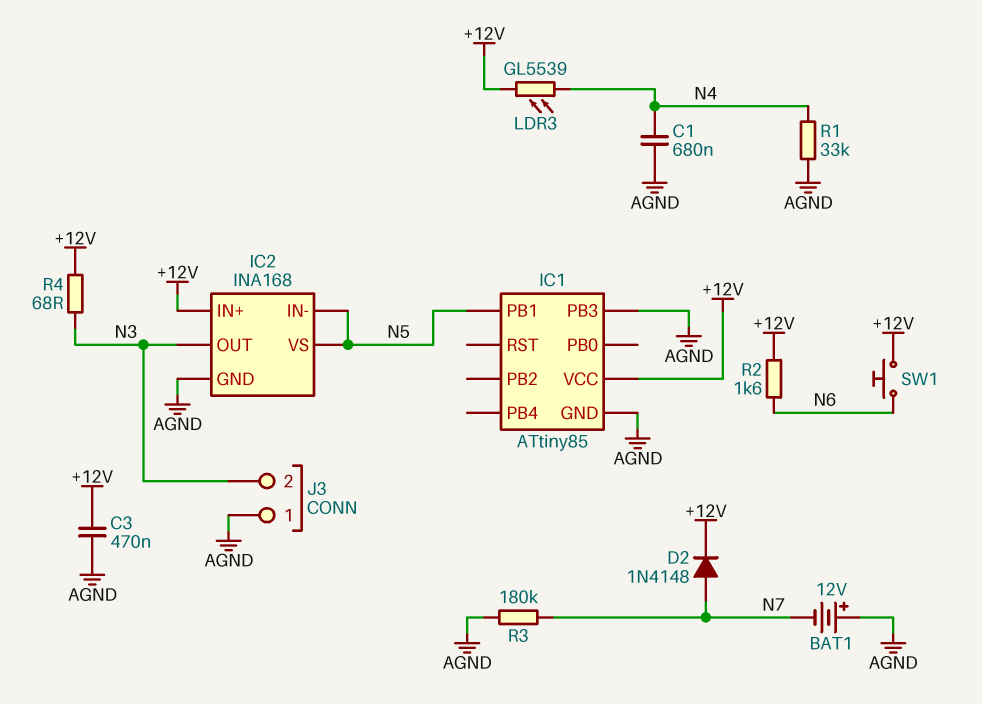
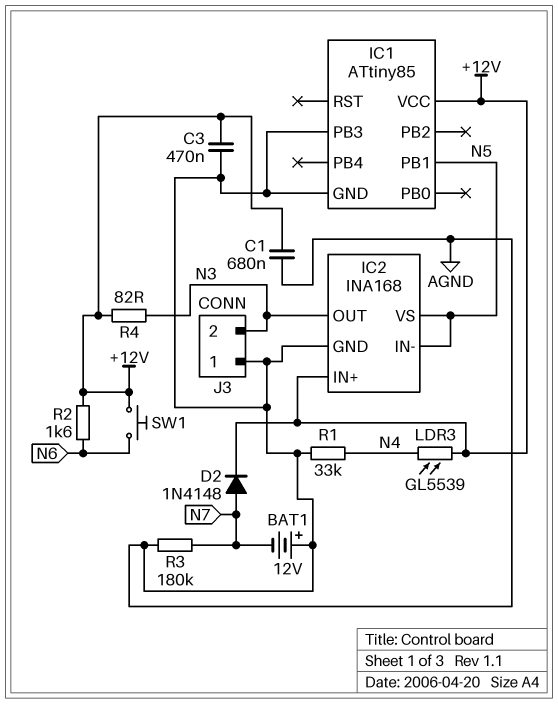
C1: 680nF (AGND, N4) -> 680nF (+12V, AGND)
R4: 68 (+12V, N3) -> 82 (+12V, N3)

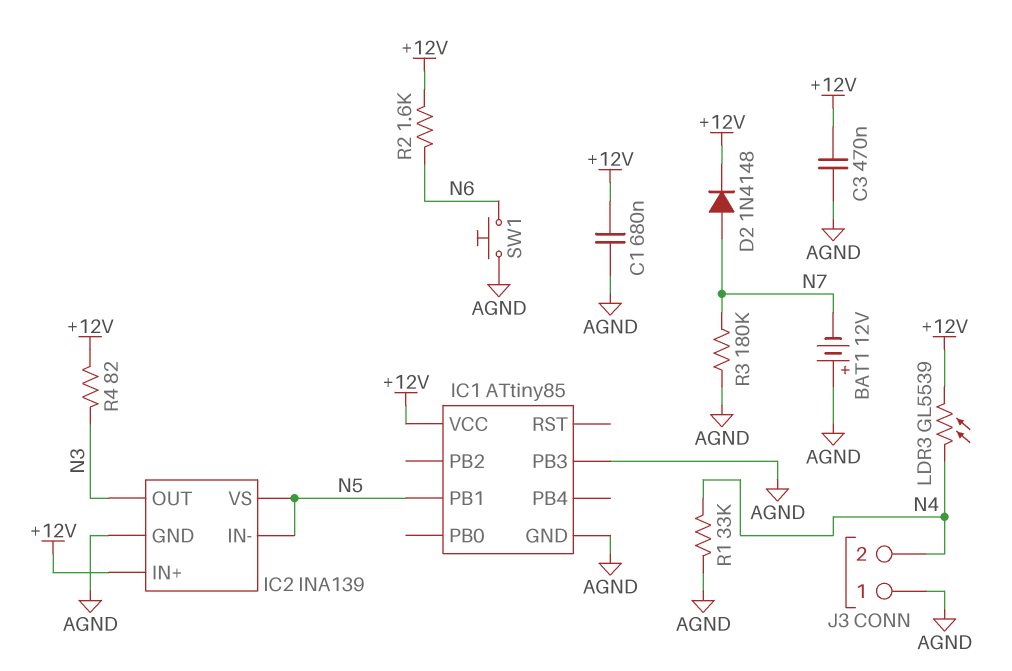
IC2: INA168 -> INA139
J3 pin 2: N3 -> N4
SW1: button (+12V, N6) -> button (AGND, N6)

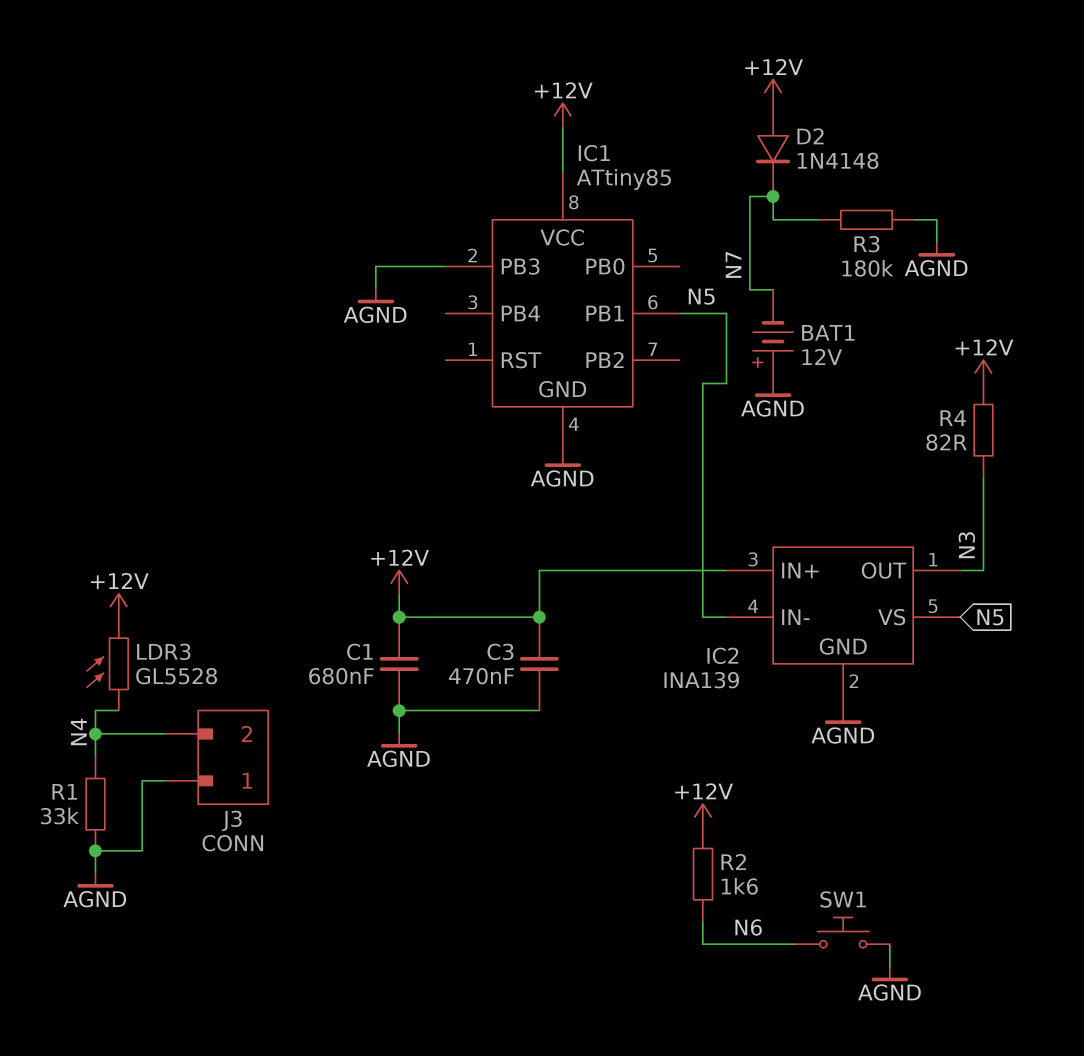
D2: diode 1N4148 (A N7, K +12V) -> diode 1N4148 (A +12V, K N7)
LDR3: GL5539 (+12V, N4) -> GL5528 (+12V, N4)

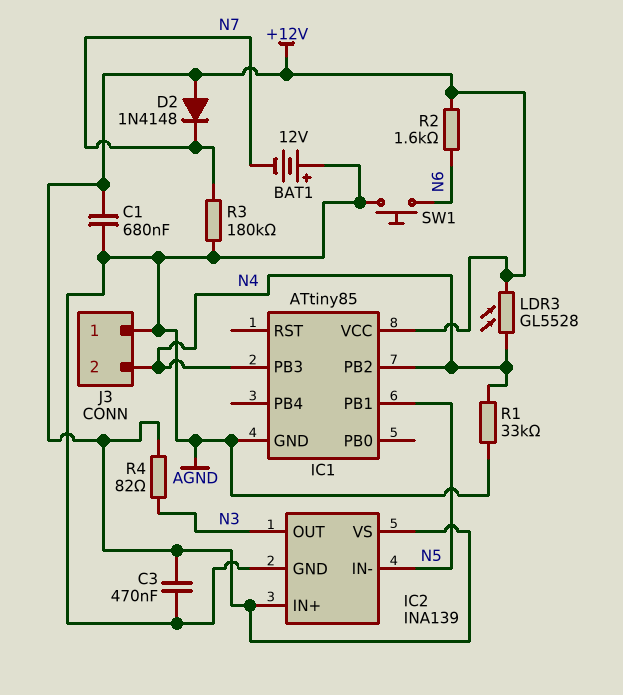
IC1 pin PB2: none -> N4
IC1 pin PB3: AGND -> N4
IC2 pin VS: N5 -> +12V

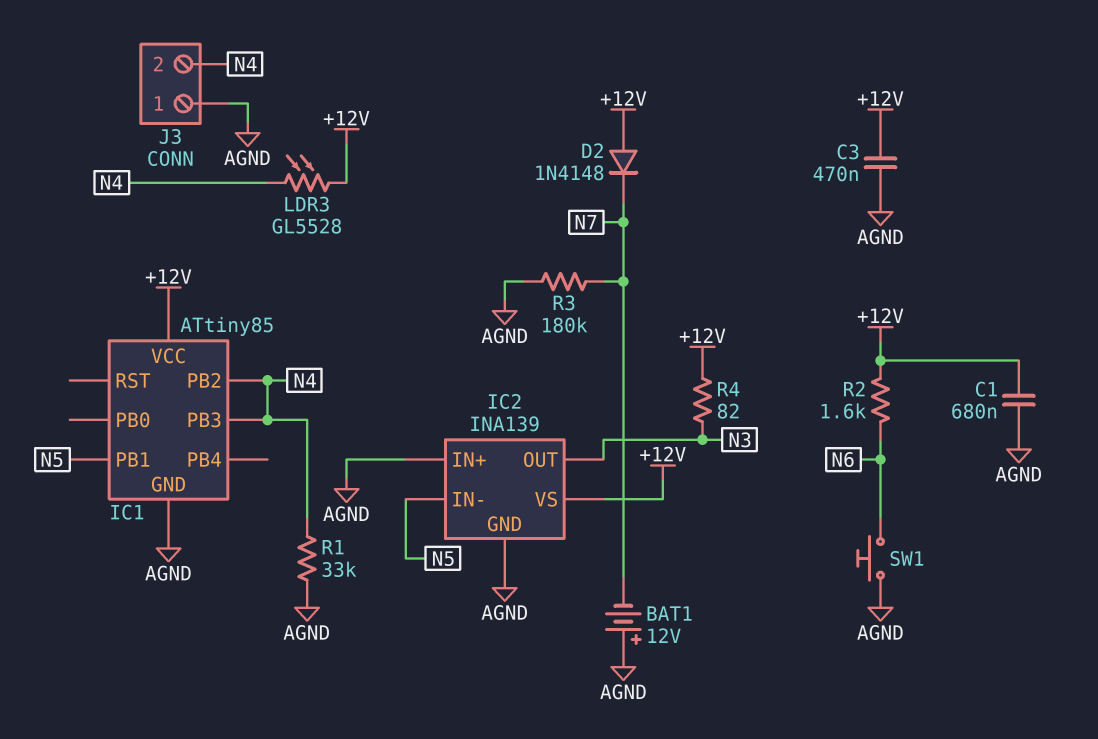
IC2 pin IN+: +12V -> AGND

